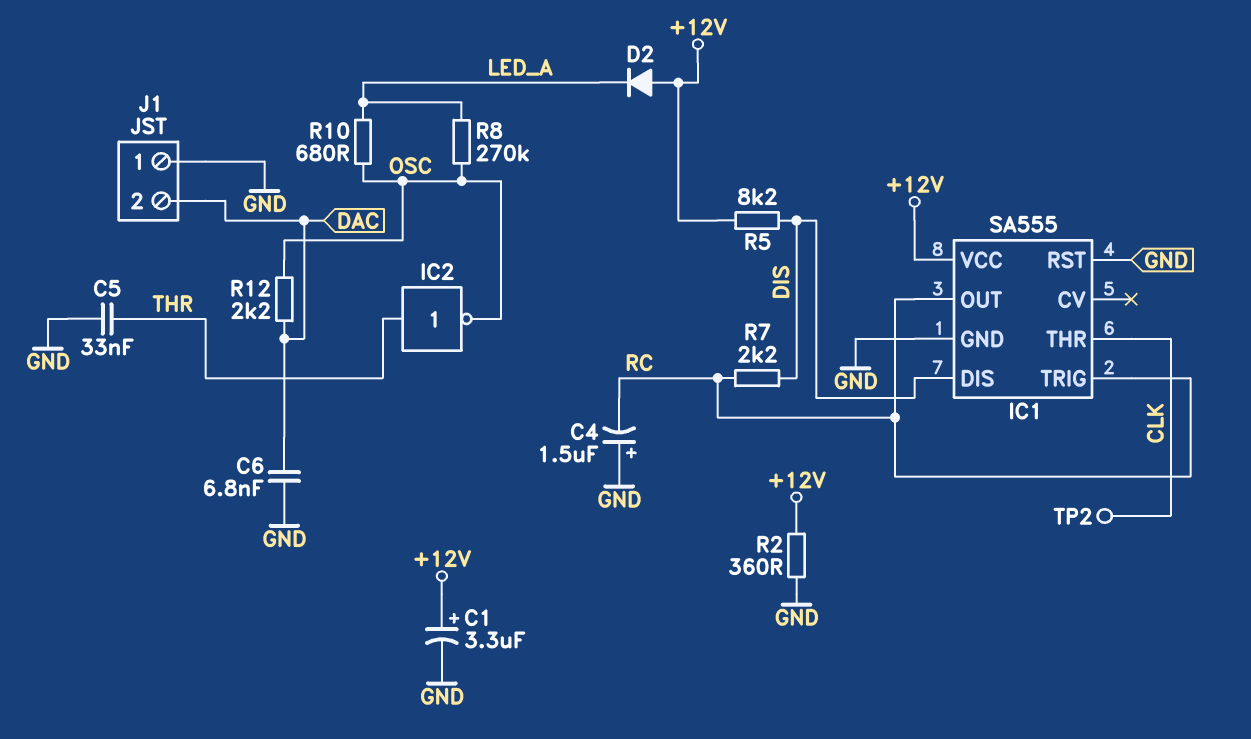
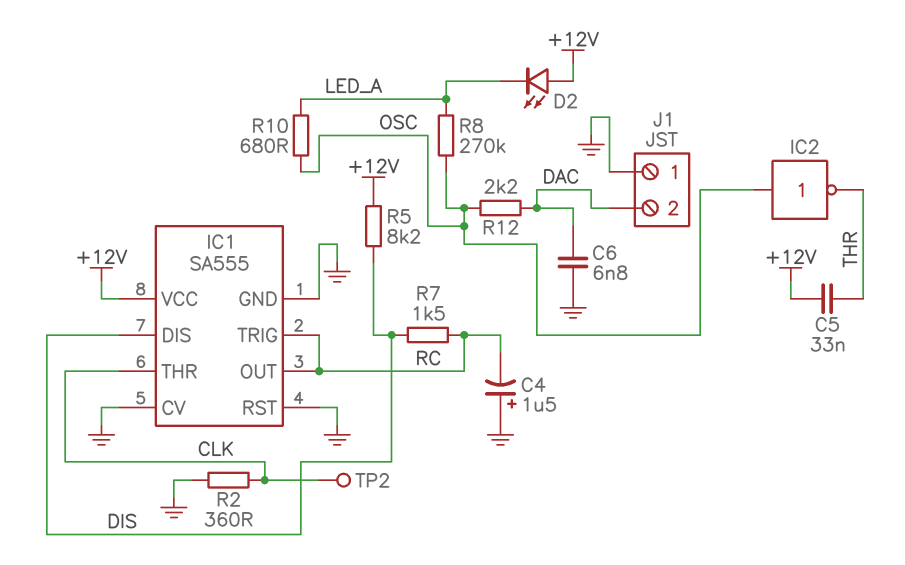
C1: 3.3uF (plus +12V, minus GND) -> none
C5: 33nF (GND, THR) -> 33nF (+12V, THR)
D2: diode (A +12V, K LED_A) -> LED (A +12V, K LED_A)
IC1 pin CV: none -> GND
IC2: NOT (in THR, out OSC) -> NOT (in OSC, out THR)
R2: 360 (+12V, GND) -> 360 (CLK, GND)
R7: 2.2k (DIS, RC) -> 1.5k (DIS, RC)

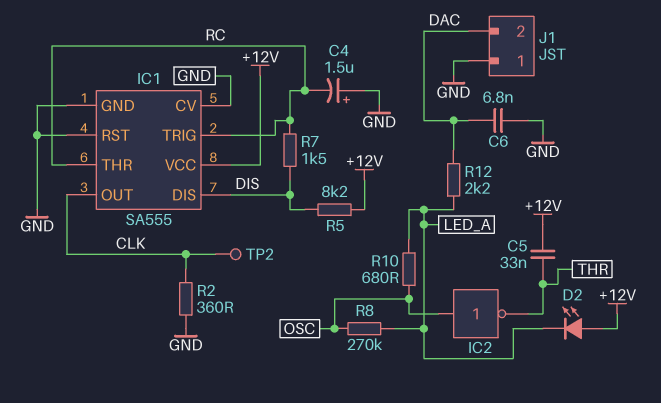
IC1 pin OUT: RC -> CLK
IC1 pin THR: CLK -> RC
R12: 2.2k (DAC, OSC) -> 2.2k (DAC, LED_A)

